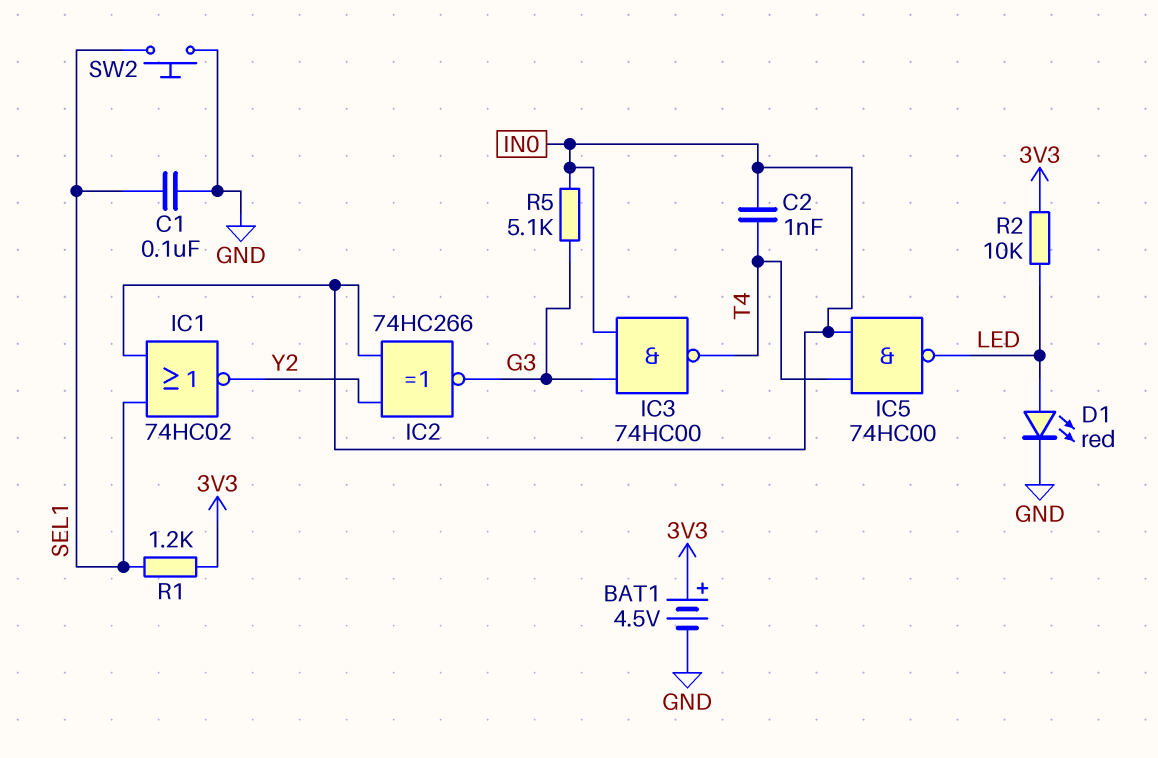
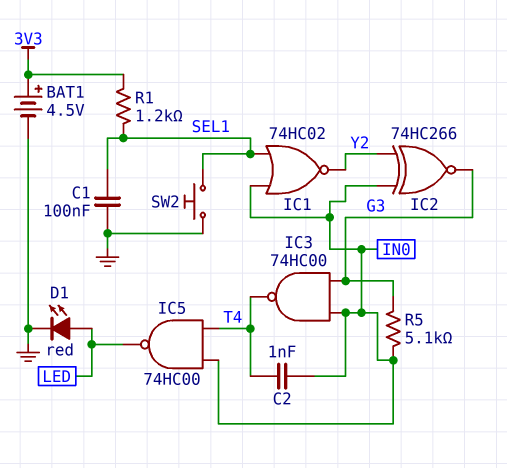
R2: 10k (3V3, LED) -> none

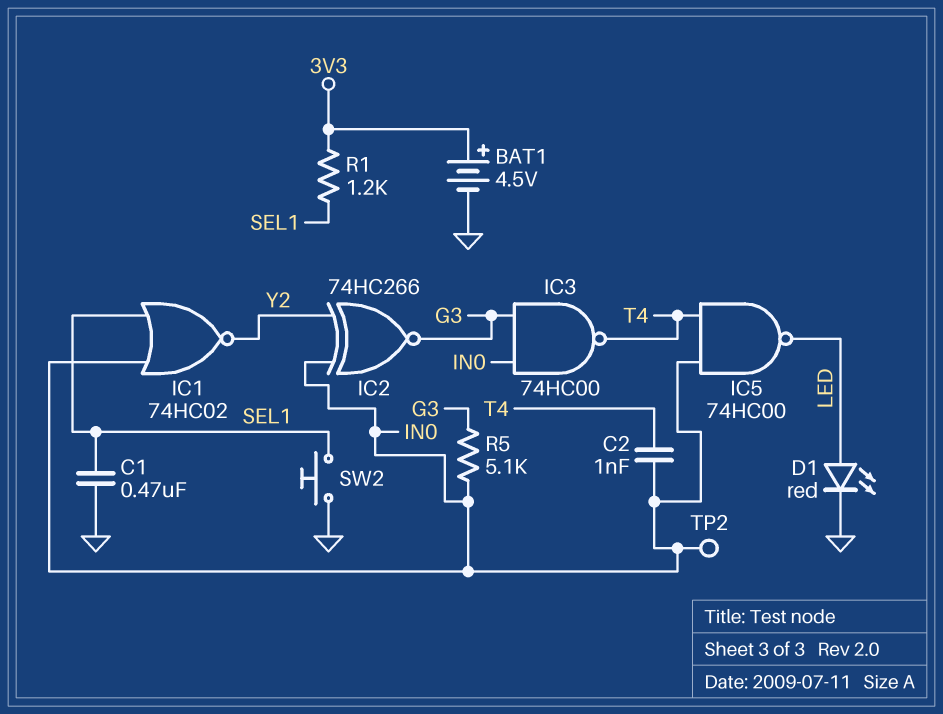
C1: 100nF (GND, SEL1) -> 470nF (GND, SEL1)
TP2: none -> test point (IN0)

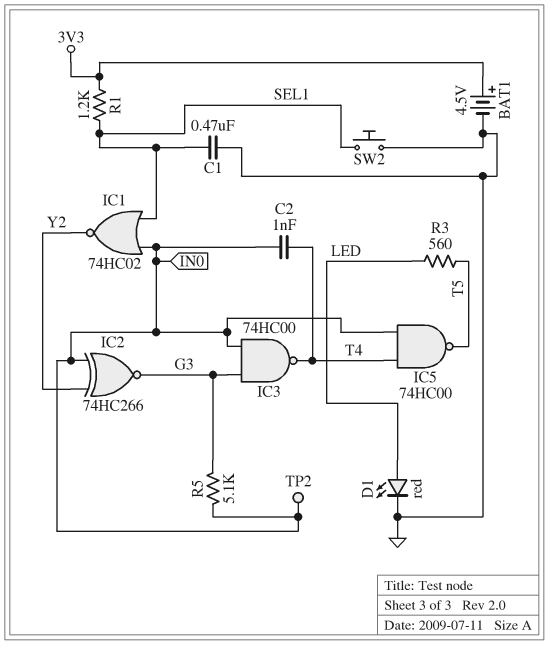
IC5: NAND 74HC00 (in IN0, in T4, out LED) -> NAND 74HC00 (in IN0, in T4, out T5)
R3: none -> 560 (LED, T5)

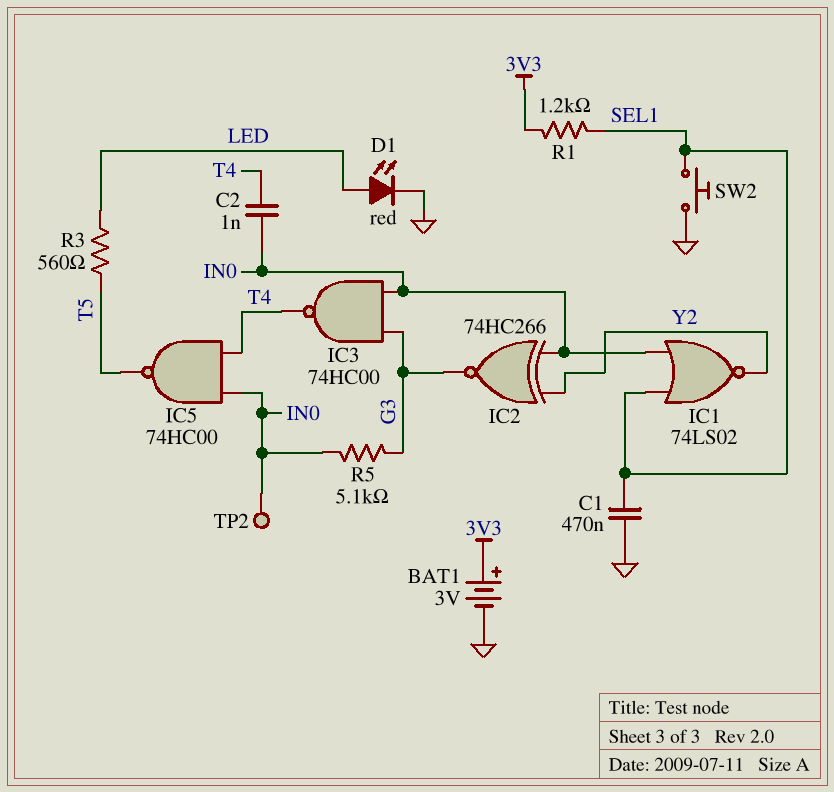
BAT1: 4.5V (plus 3V3, minus GND) -> 3V (plus 3V3, minus GND)
IC1: NOR 74HC02 (in IN0, in SEL1, out Y2) -> NOR 74LS02 (in IN0, in SEL1, out Y2)

